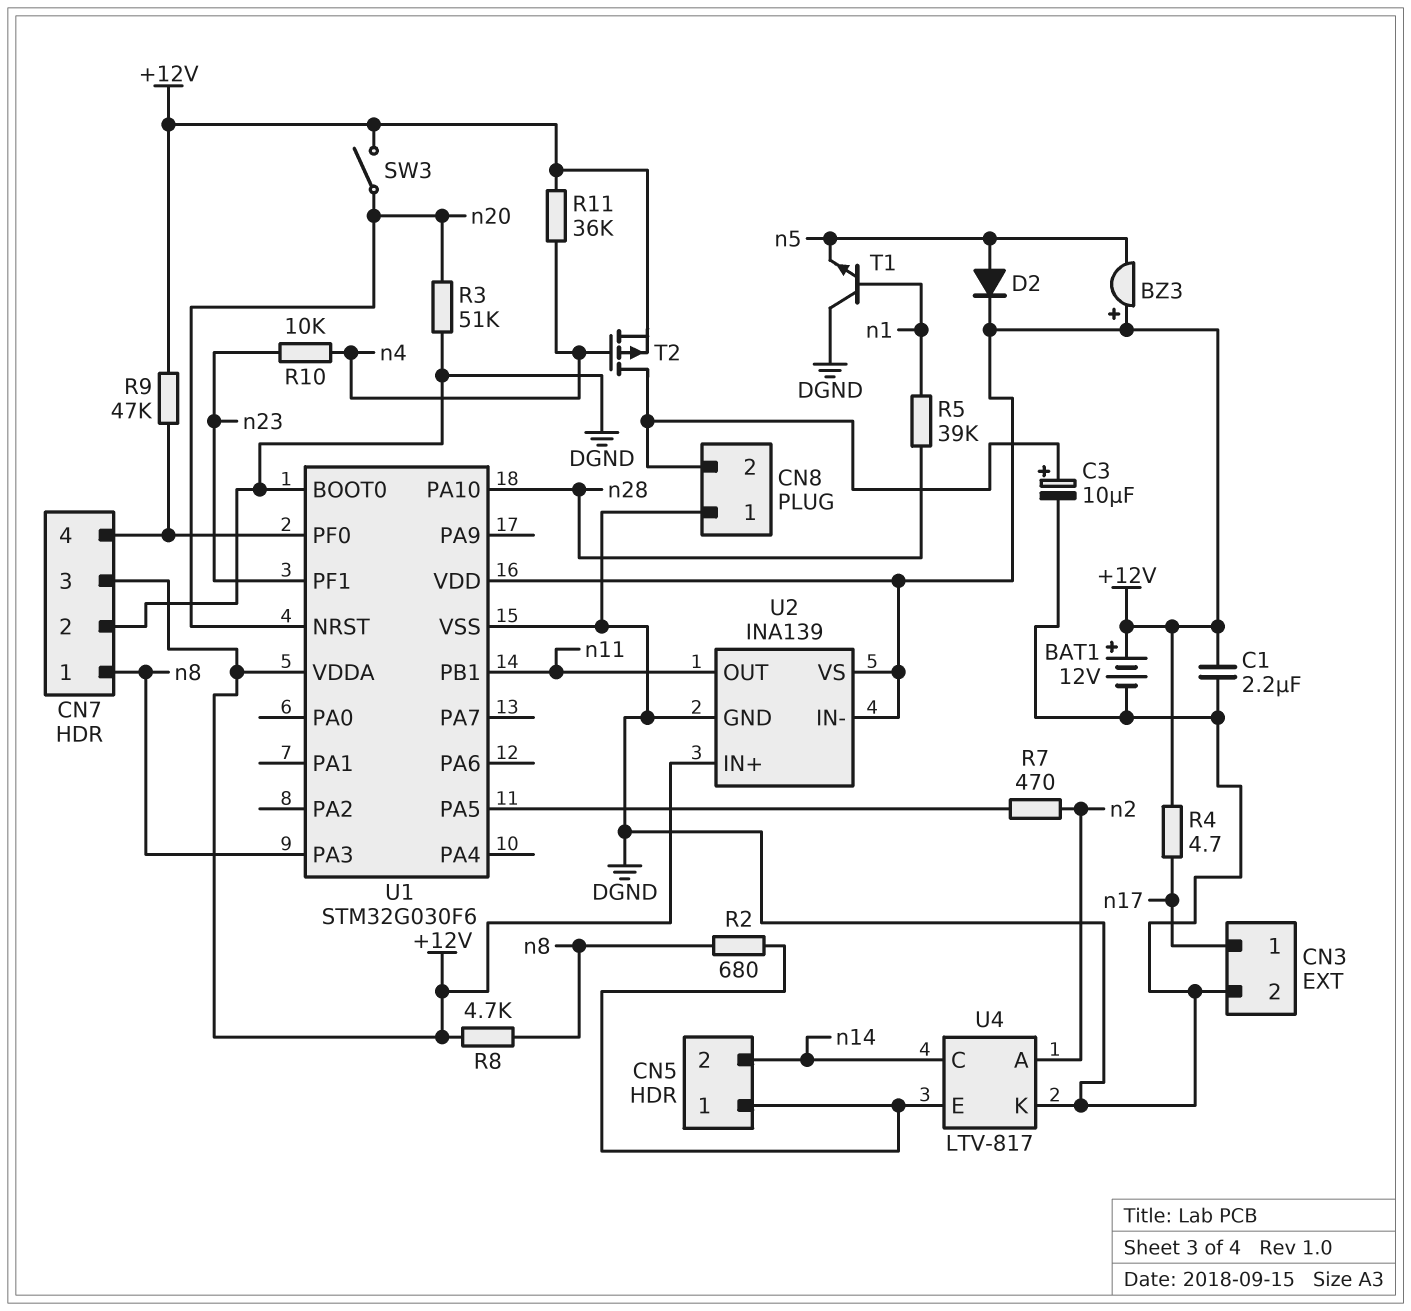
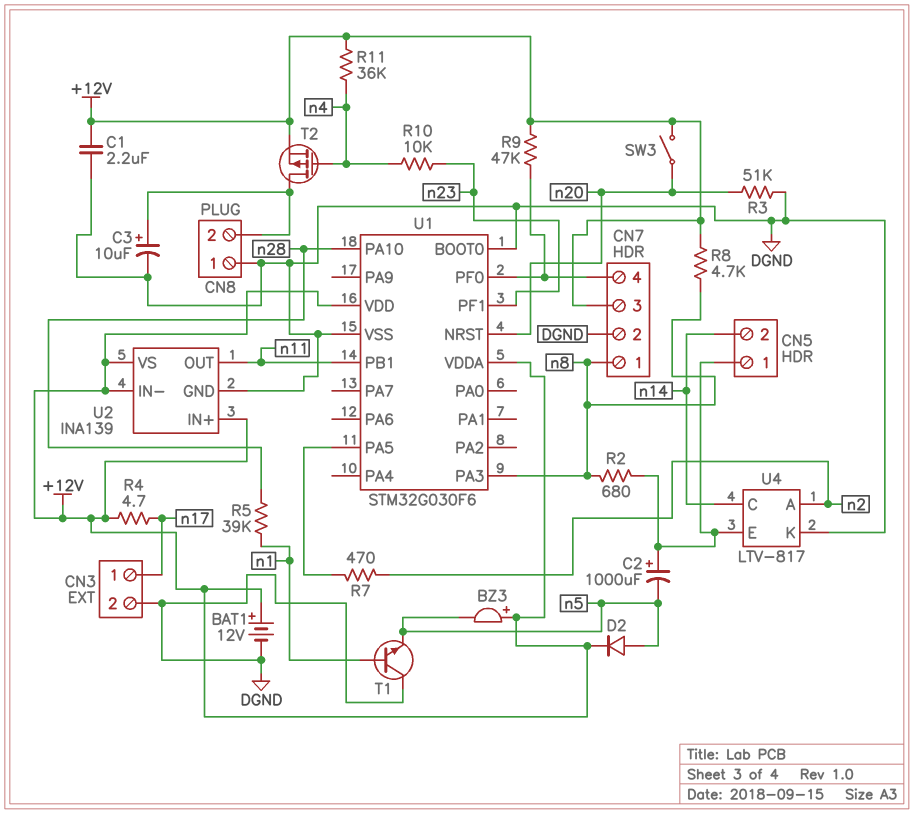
C2: none -> 1000uF (plus CN5/1, minus n5)

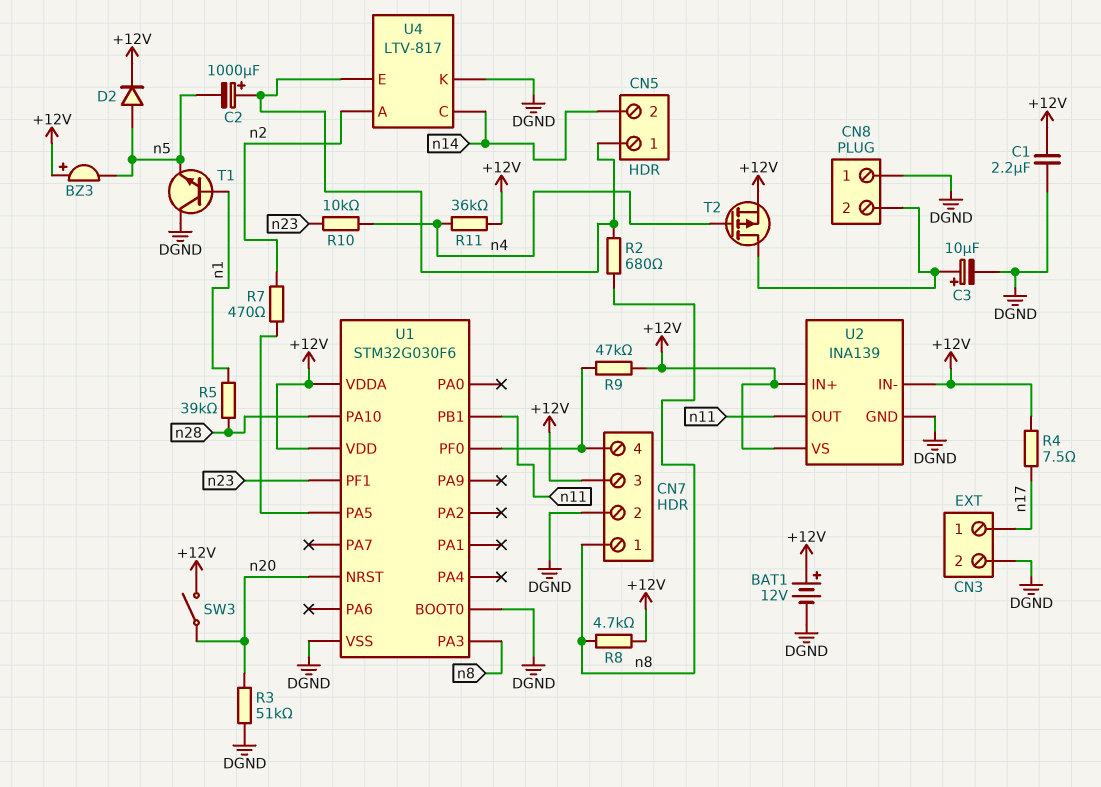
R4: 4.7 (+12V, n17) -> 7.5 (+12V, n17)

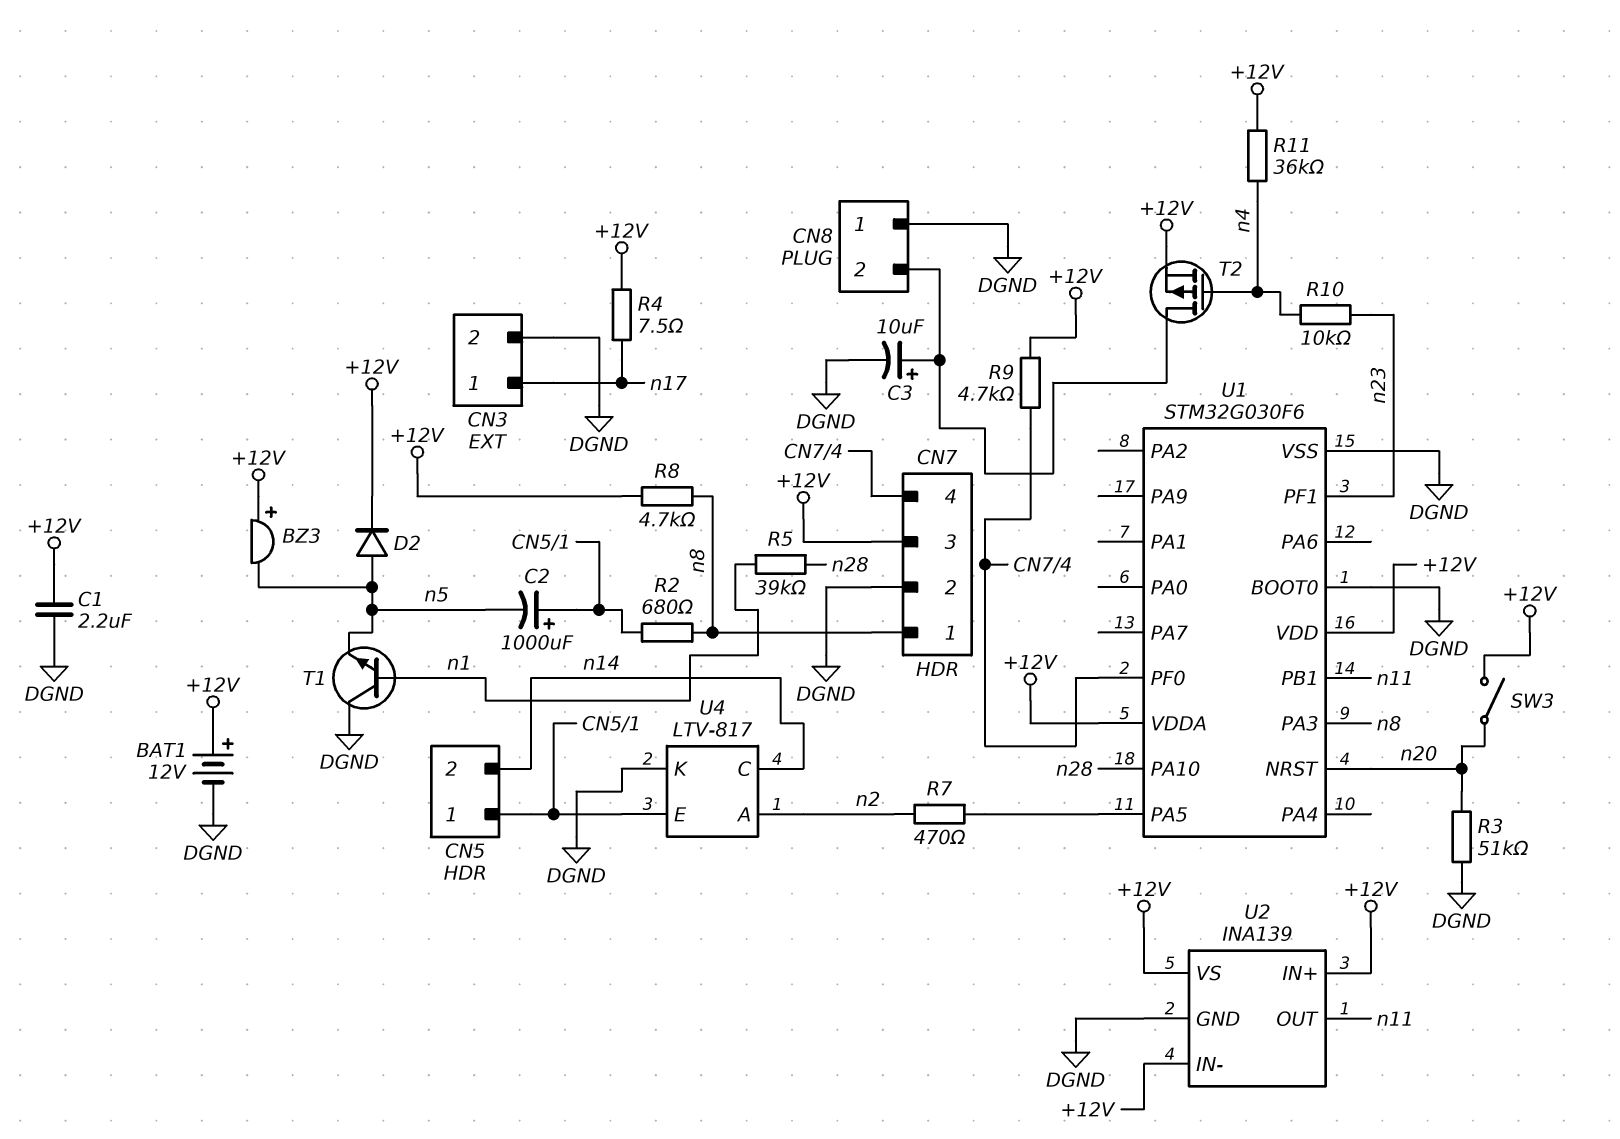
R9: 47k (+12V, CN7/4) -> 4.7k (+12V, CN7/4)

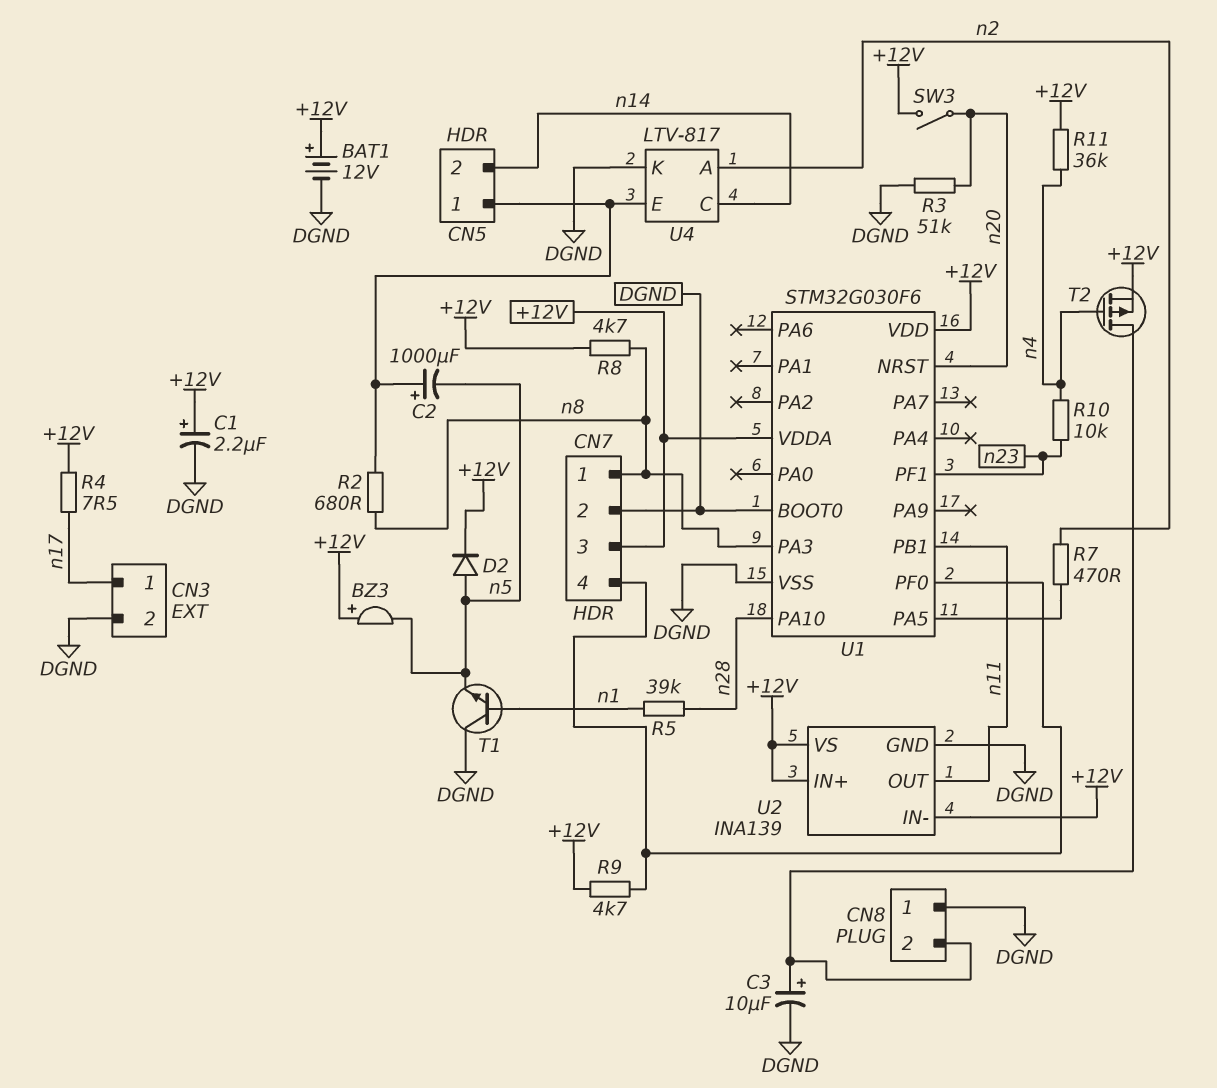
C1: 2.2uF (+12V, DGND) -> 2.2uF (plus +12V, minus DGND)

